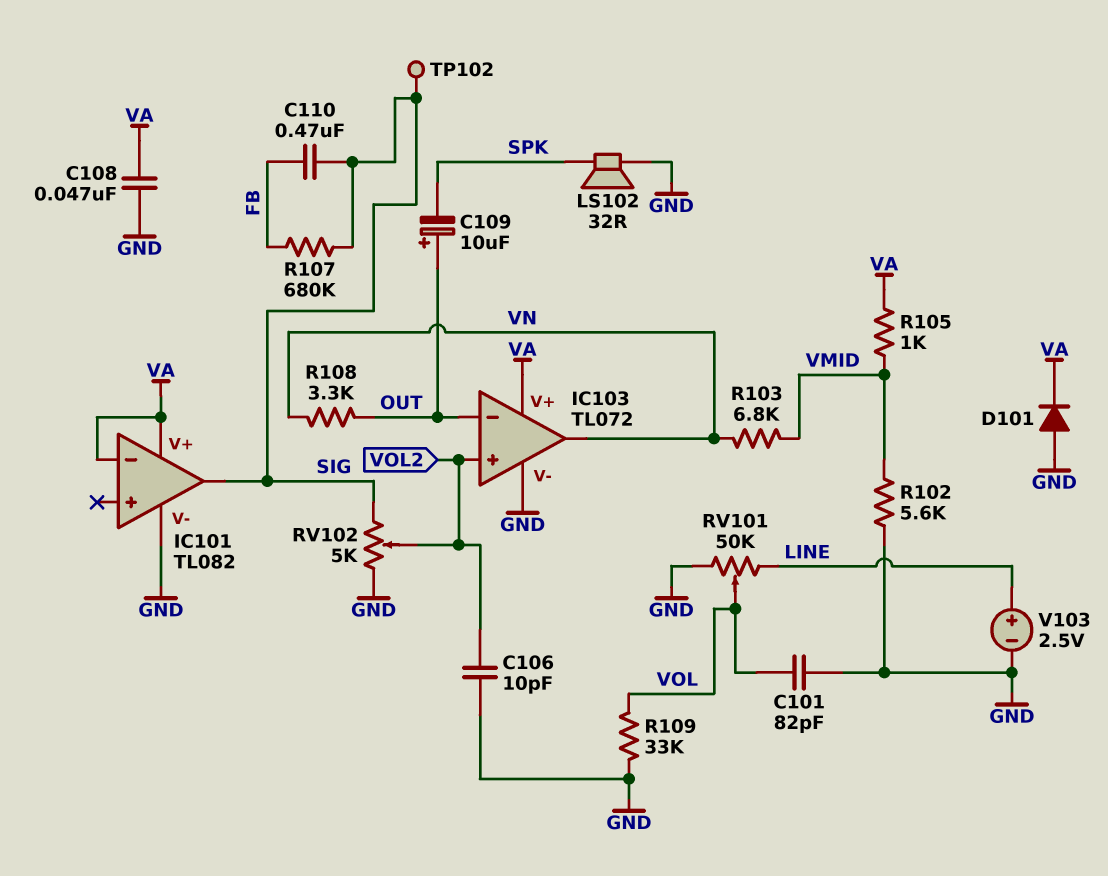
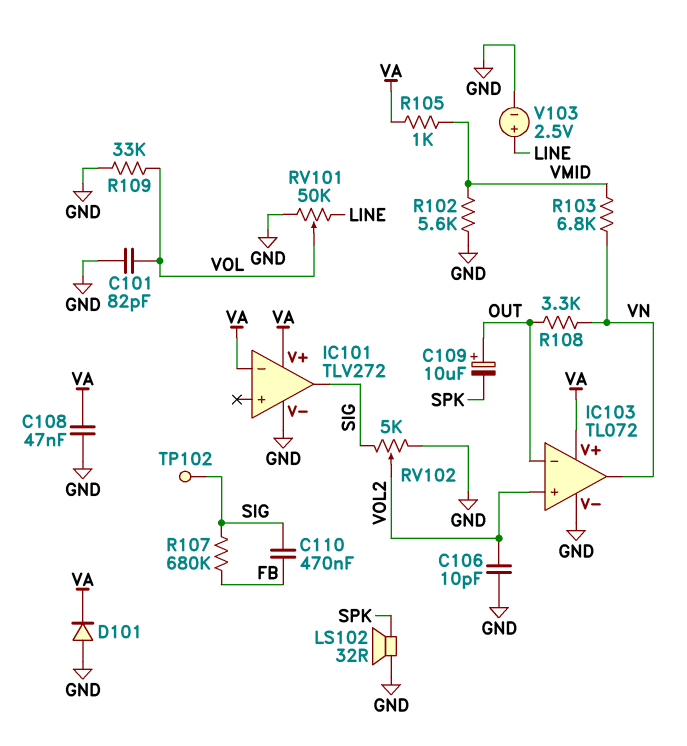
IC101: TL082 -> TLV272

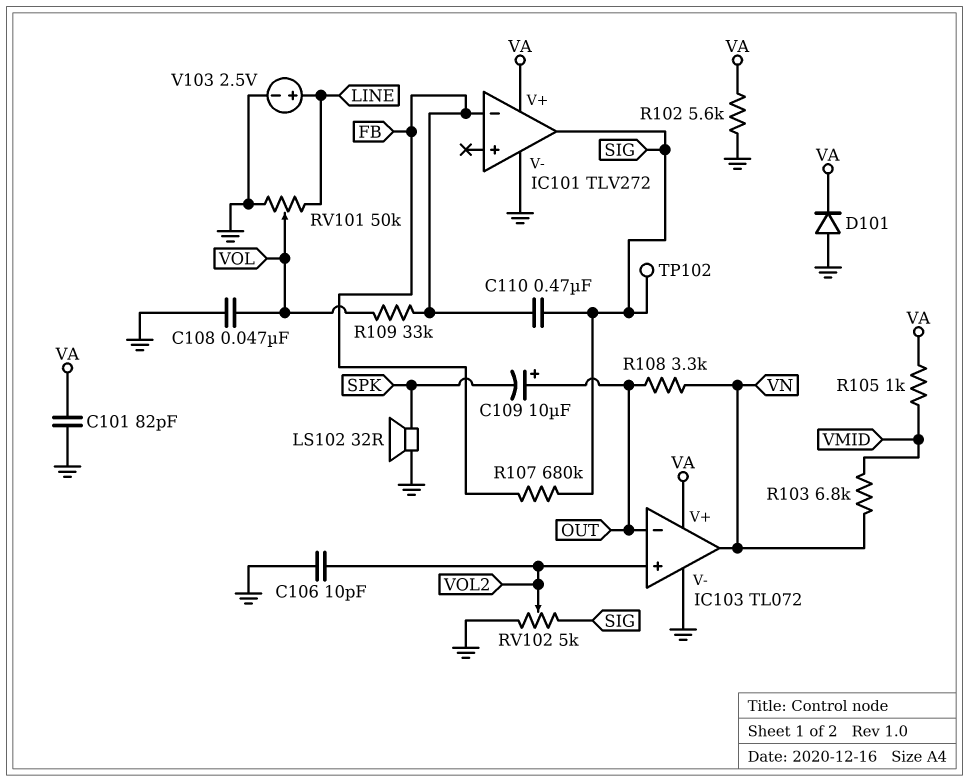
C101: 82pF (GND, VOL) -> 82pF (GND, VA)
C108: 47nF (GND, VA) -> 47nF (GND, VOL)
IC101 pin in-: VA -> FB
R102: 5.6k (GND, VMID) -> 5.6k (GND, VA)
R109: 33k (GND, VOL) -> 33k (FB, VOL)

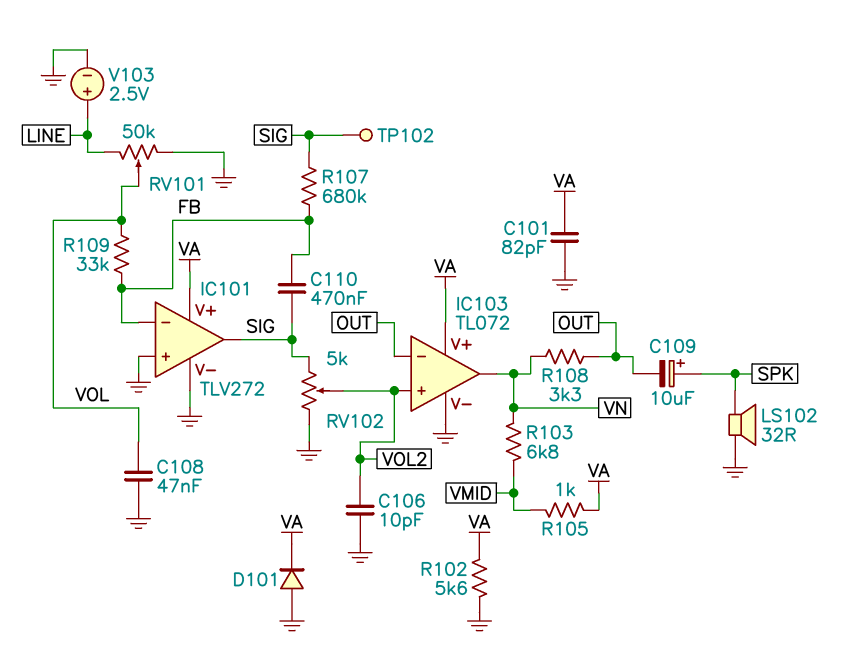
C109: 10uF (plus OUT, minus SPK) -> 10uF (plus SPK, minus OUT)
IC101 pin in+: none -> GND

